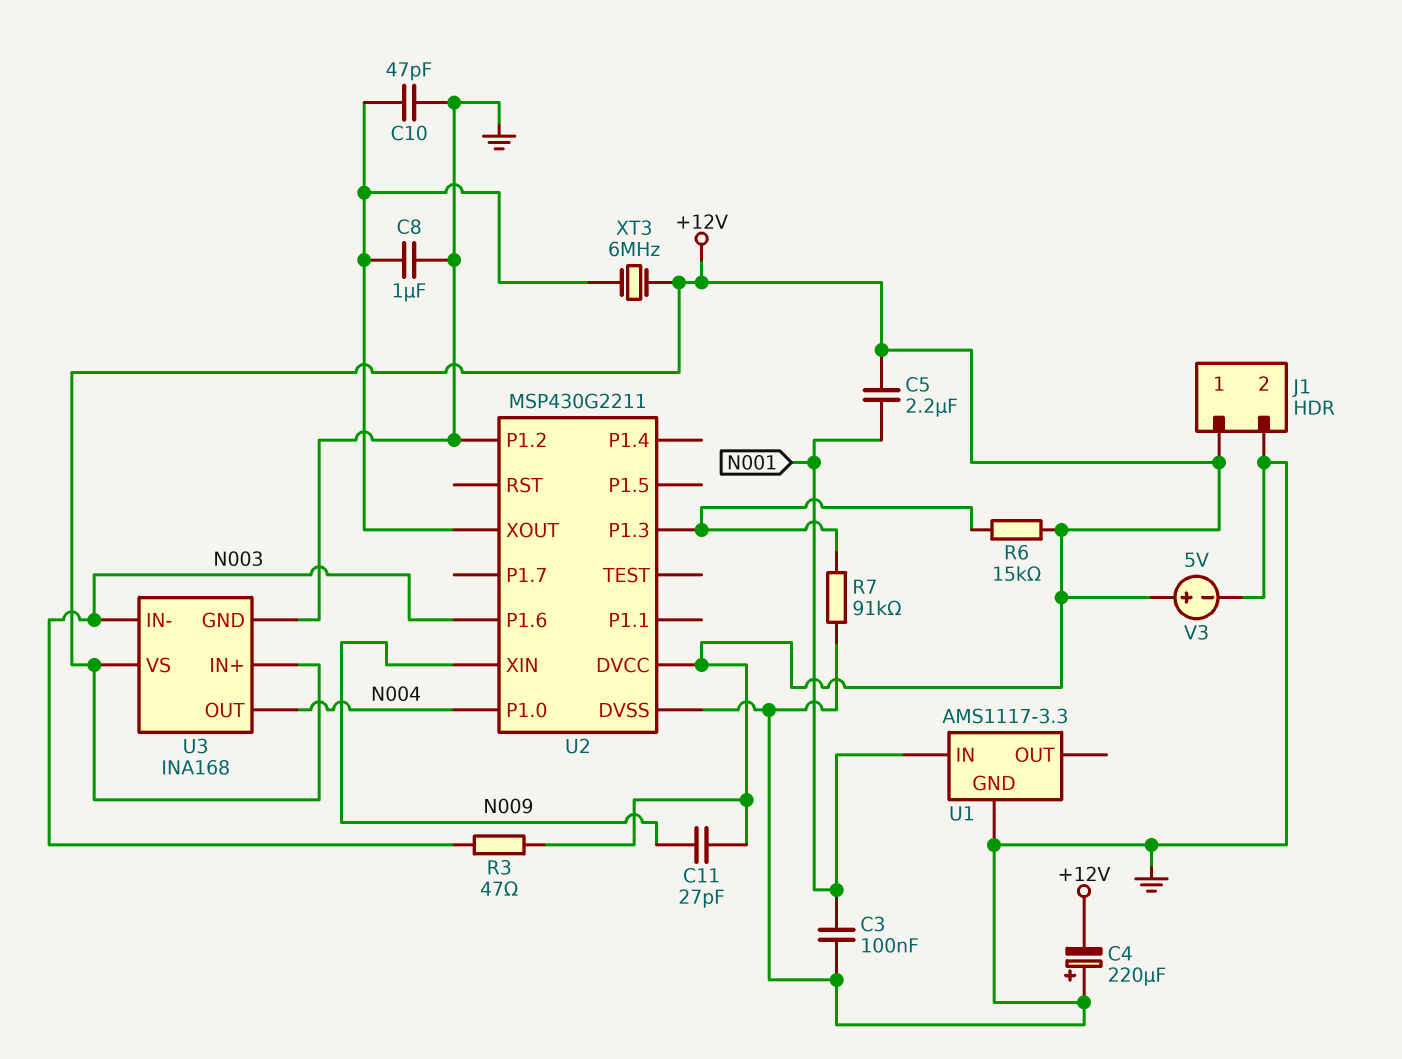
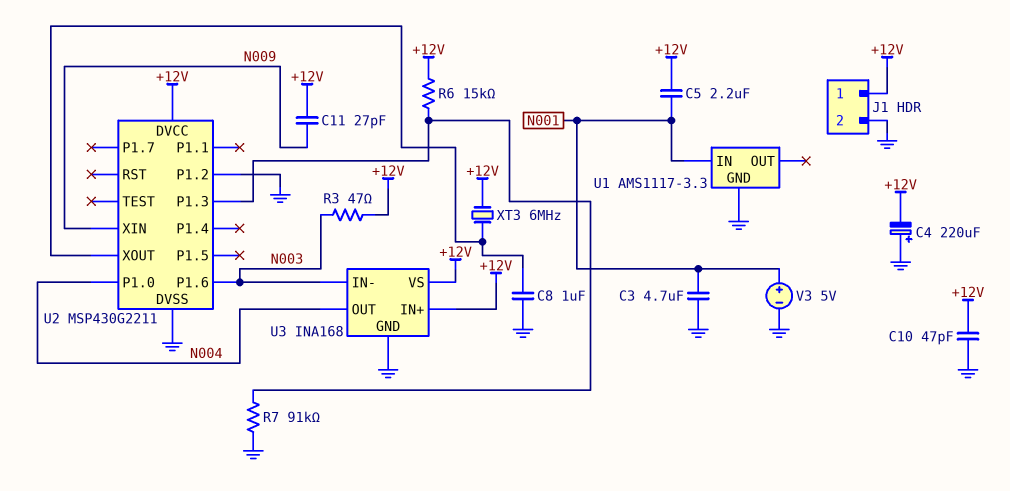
C3: 100nF (GND, N001) -> 4.7uF (GND, N001)
C10: 47pF (GND, U2/XOUT) -> 47pF (+12V, GND)
V3: 5V (plus +12V, minus GND) -> 5V (plus N001, minus GND)

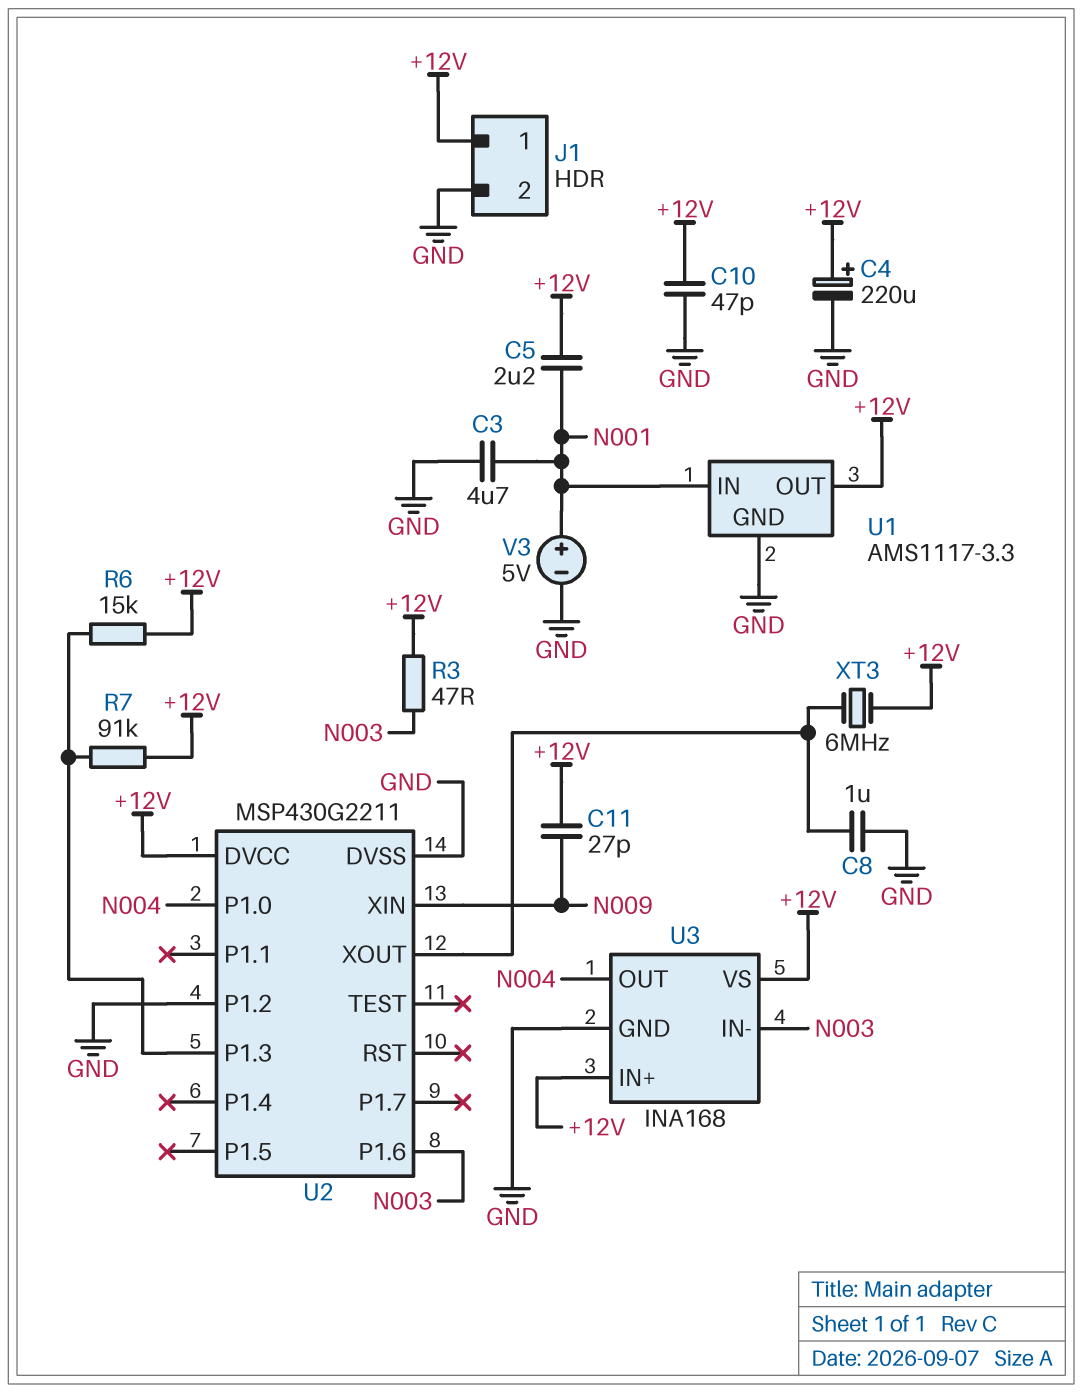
C4: 220uF (plus GND, minus +12V) -> 220uF (plus +12V, minus GND)
R7: 91k (GND, U2/P1.3) -> 91k (+12V, U2/P1.3)
U1 pin OUT: none -> +12V

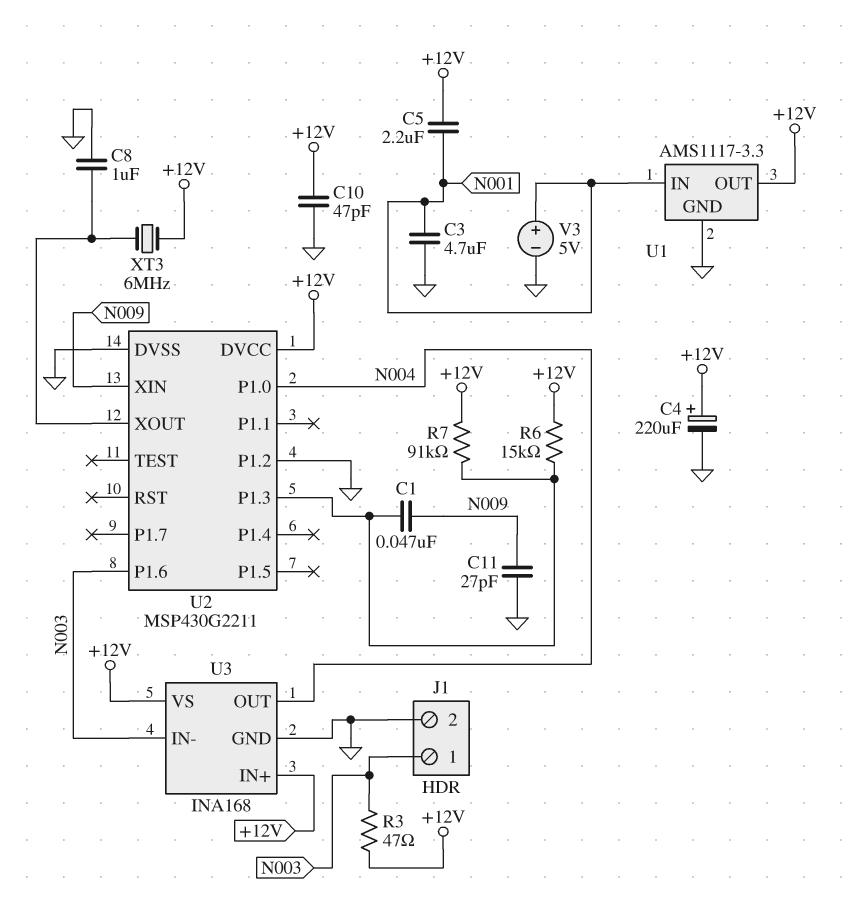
C1: none -> 47nF (N009, U2/P1.3)
C11: 27pF (+12V, N009) -> 27pF (GND, N009)
J1 pin 1: +12V -> N003

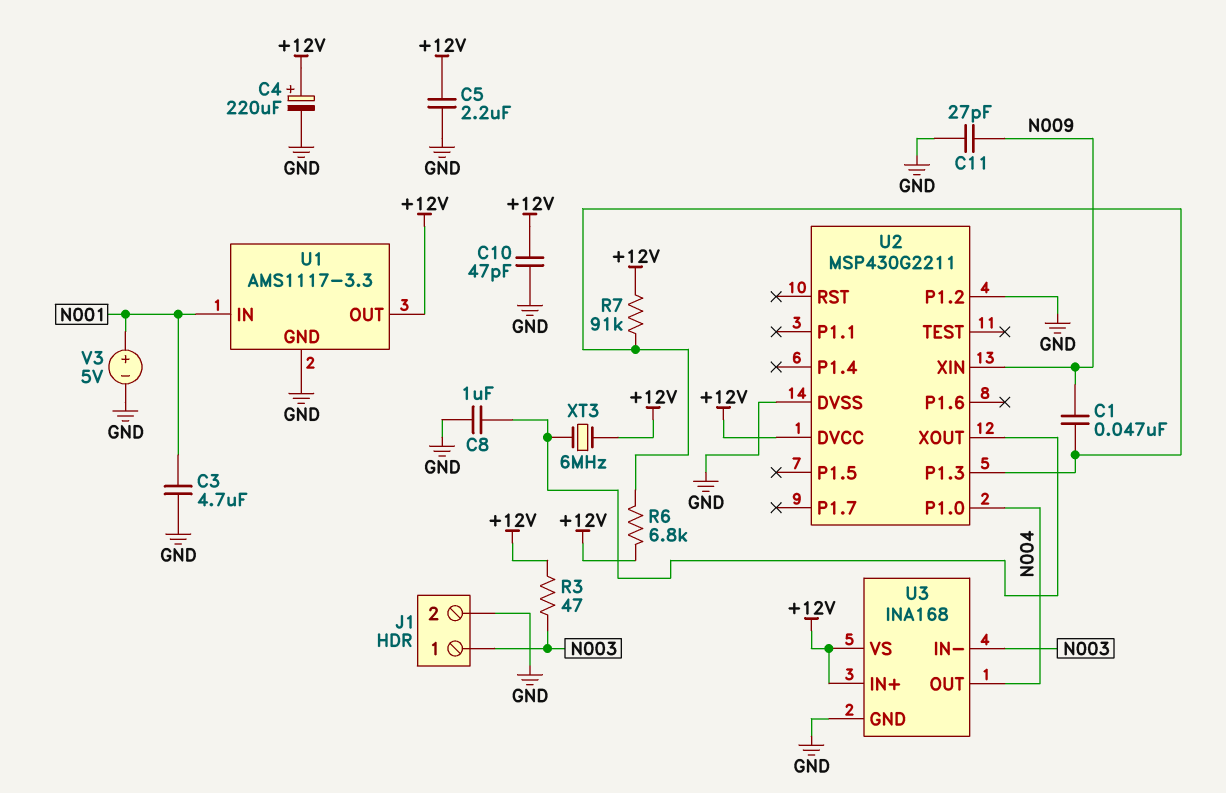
C5: 2.2uF (+12V, N001) -> 2.2uF (+12V, GND)
R6: 15k (+12V, U2/P1.3) -> 6.8k (+12V, U2/P1.3)
U2 pin P1.6: N003 -> none

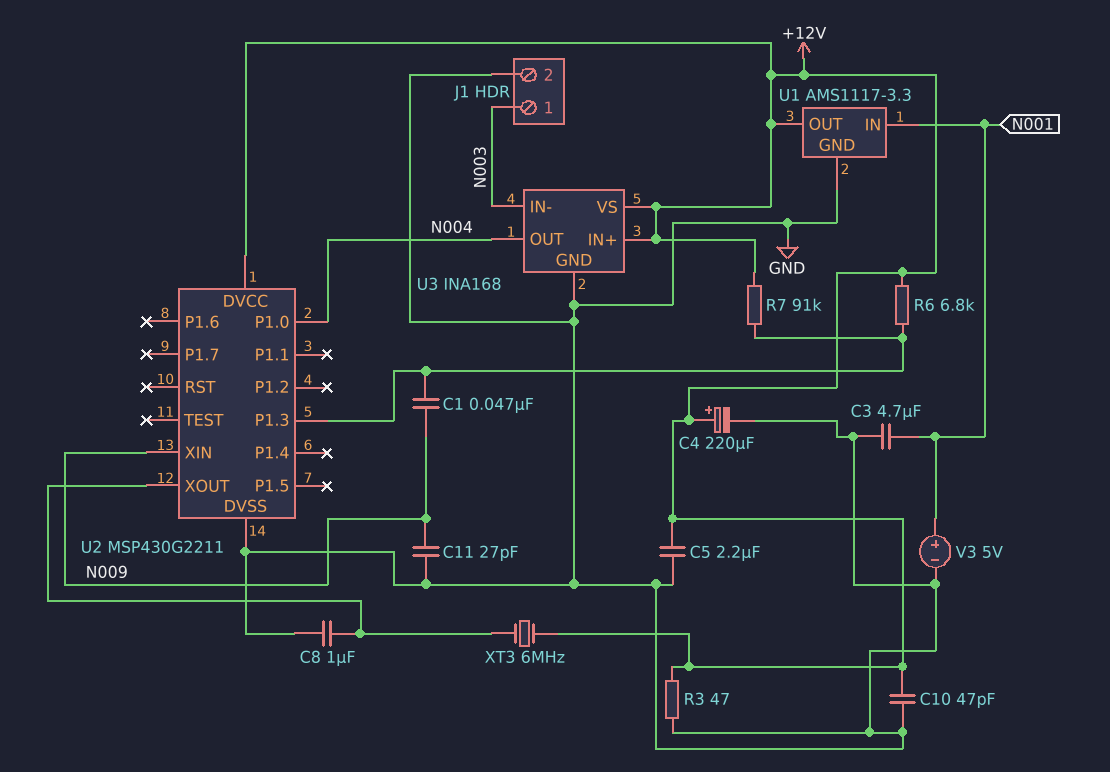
R3: 47 (+12V, N003) -> 47 (+12V, GND)
U2 pin P1.2: GND -> none

